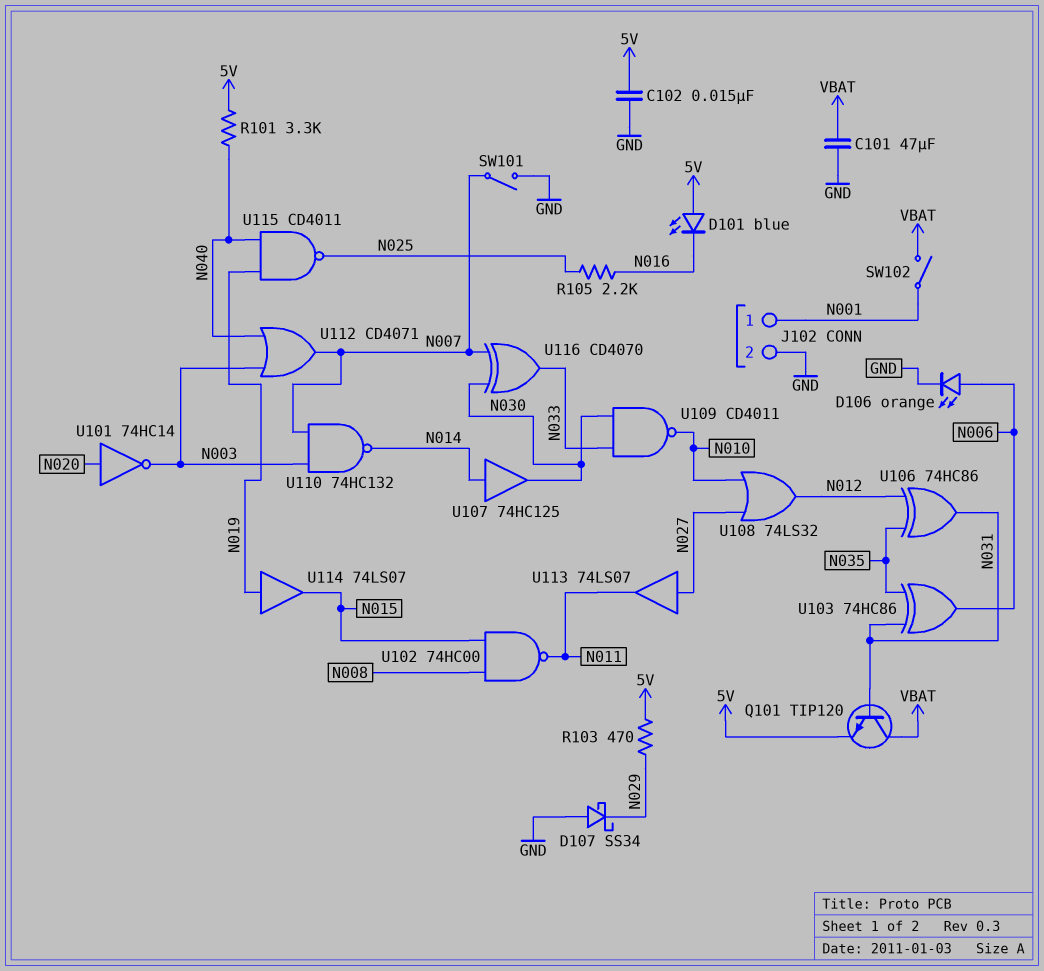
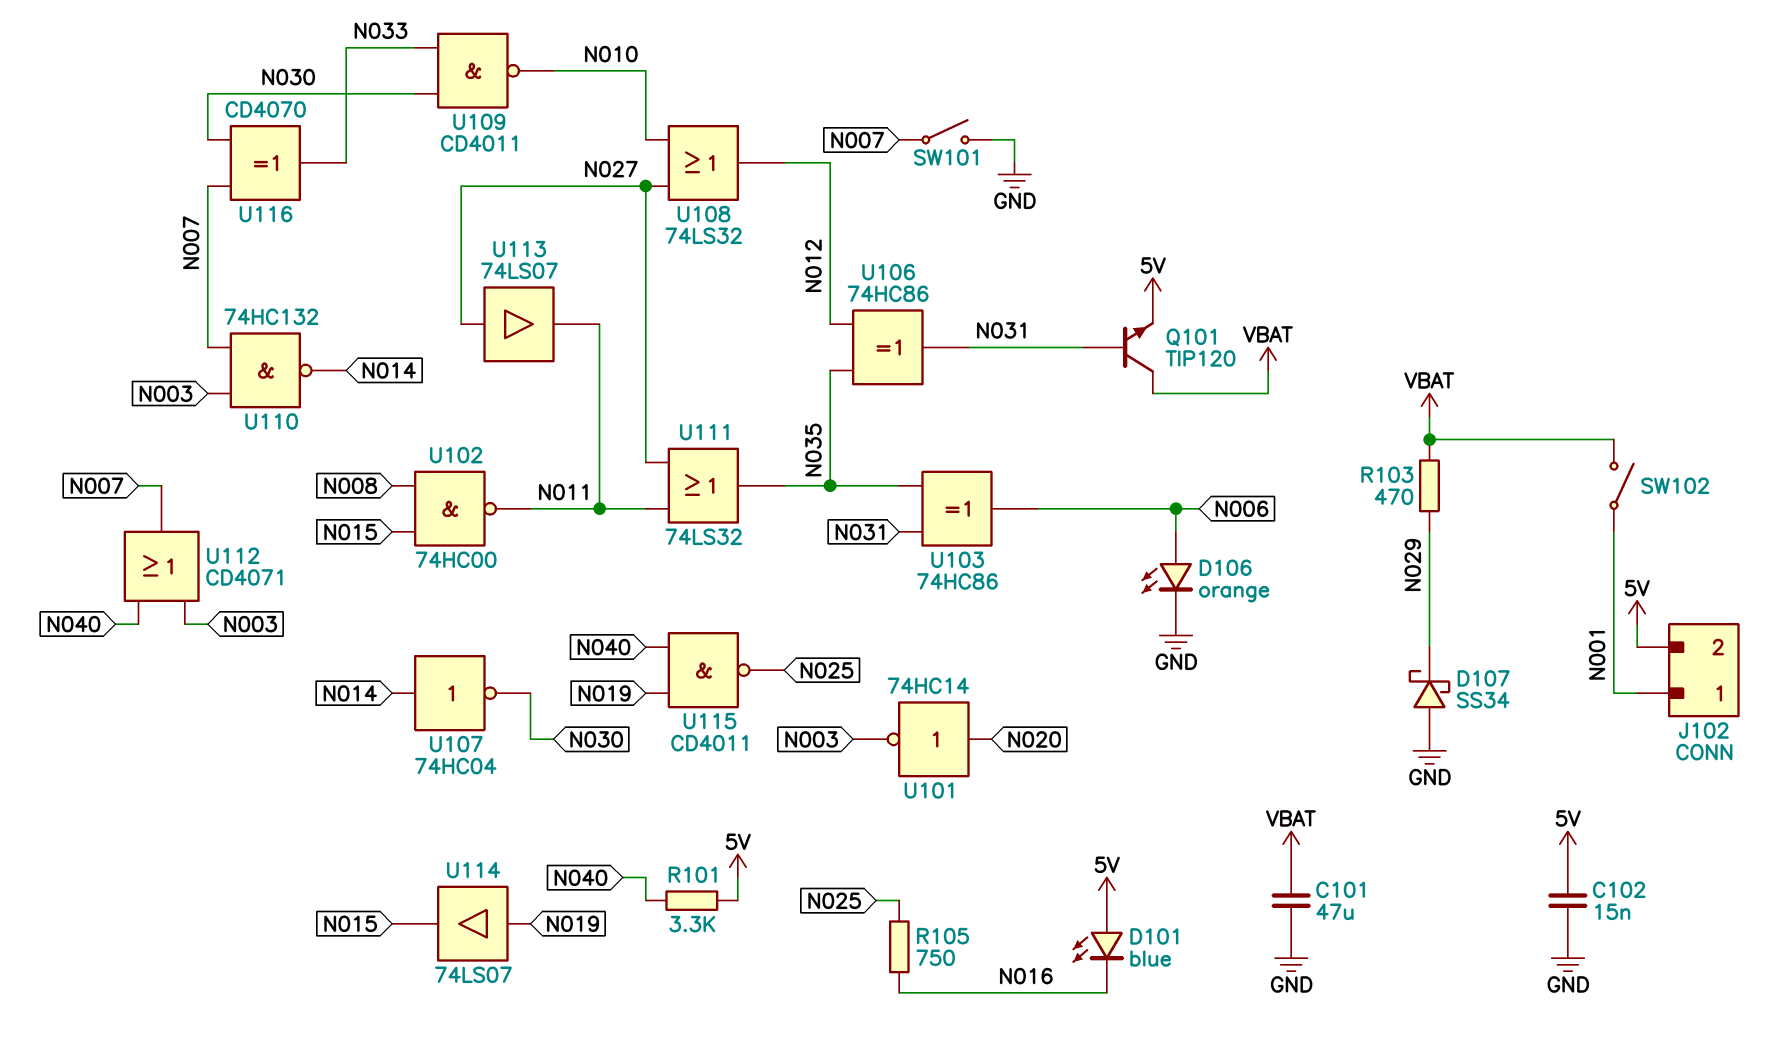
J102 pin 2: GND -> 5V
R103: 470 (5V, N029) -> 470 (N029, VBAT)
R105: 2.2k (N016, N025) -> 750 (N016, N025)
U107: buffer 74HC125 (in N014, out N030) -> NOT 74HC04 (in N014, out N030)
U111: none -> OR 74LS32 (in N011, in N027, out N035)

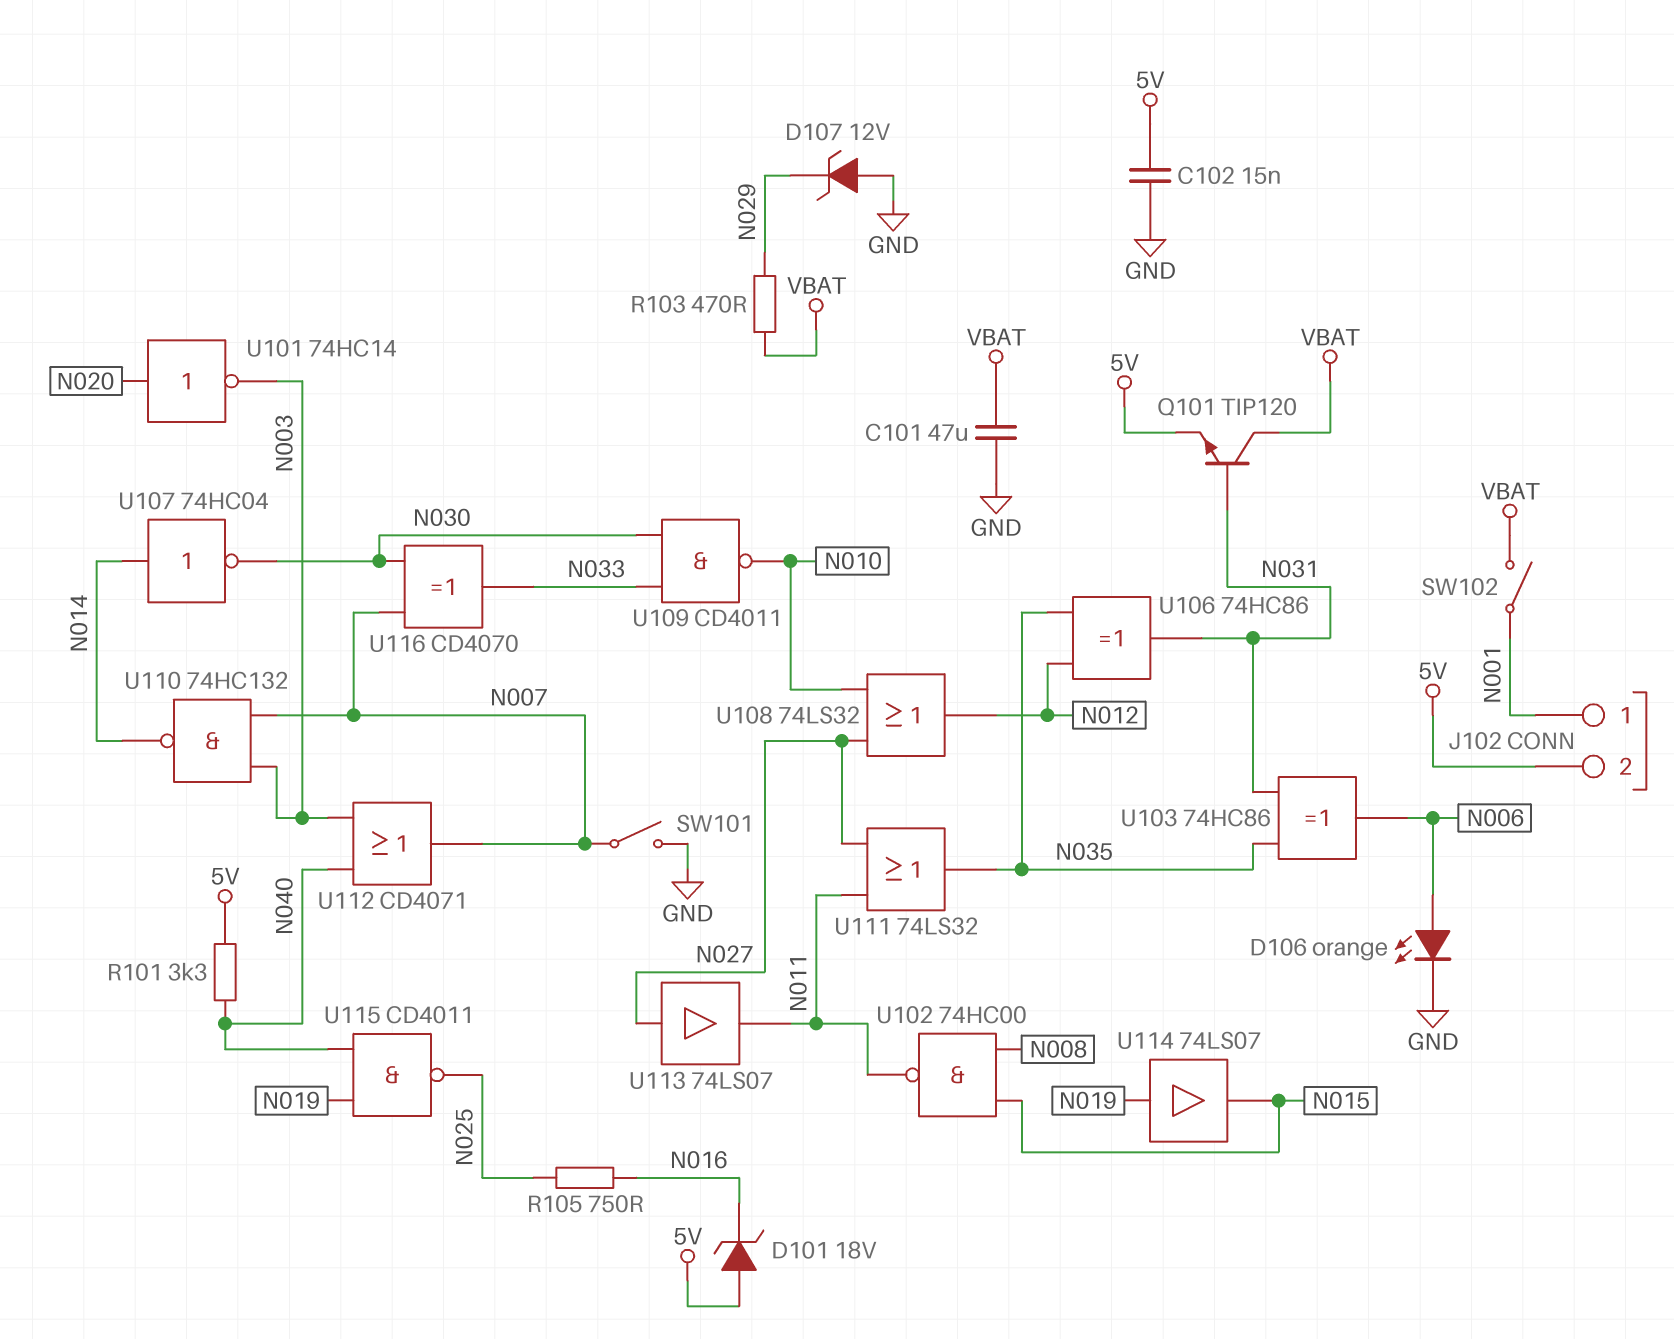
D101: LED blue (A 5V, K N016) -> zener 18V (A 5V, K N016)
D107: schottky SS34 (A GND, K N029) -> zener 12V (A GND, K N029)

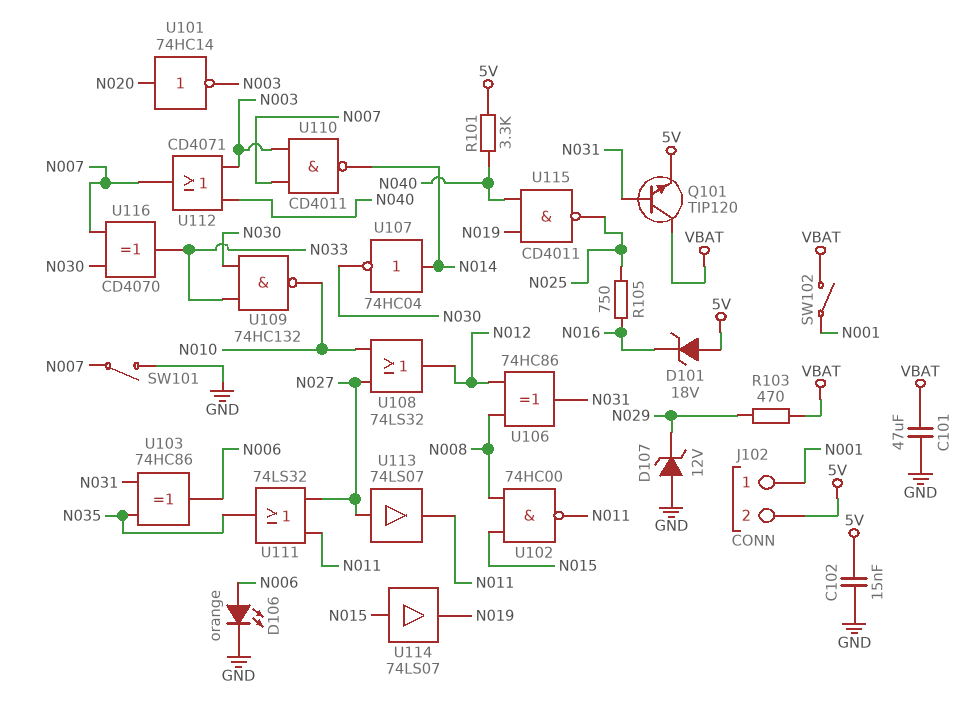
U106: XOR 74HC86 (in N012, in N035, out N031) -> XOR 74HC86 (in N008, in N012, out N031)
U109: NAND CD4011 (in N030, in N033, out N010) -> NAND 74HC132 (in N030, in N033, out N010)
U110: NAND 74HC132 (in N003, in N007, out N014) -> NAND CD4011 (in N003, in N007, out N014)
U114: buffer 74LS07 (in N019, out N015) -> buffer 74LS07 (in N015, out N019)

